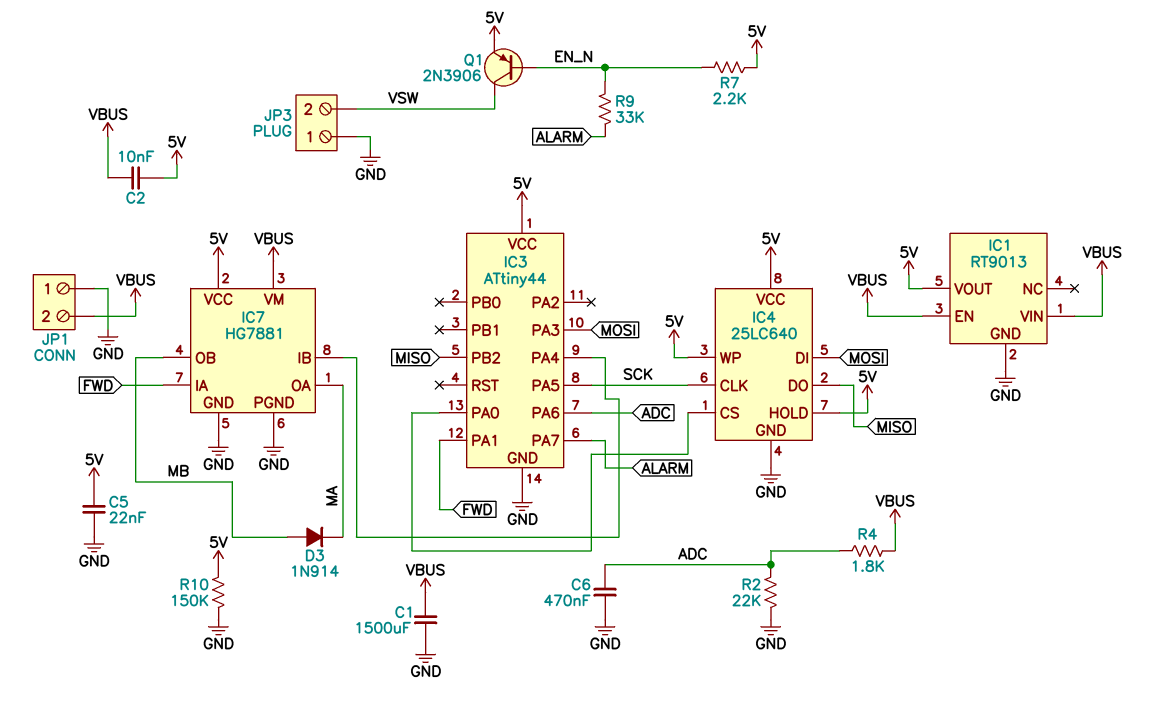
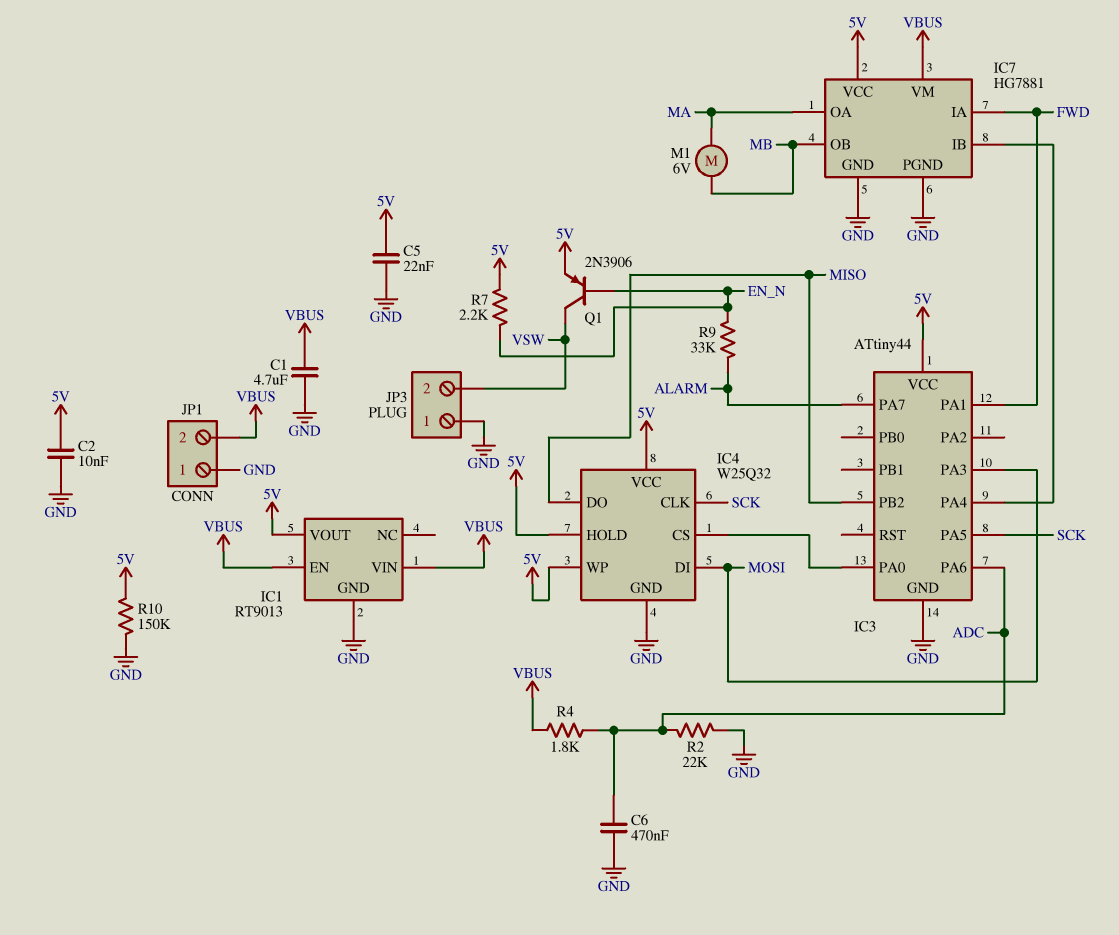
C1: 1500uF (GND, VBUS) -> 4.7uF (GND, VBUS)
C2: 10nF (5V, VBUS) -> 10nF (5V, GND)
D3: diode 1N914 (A MB, K MA) -> none
IC4: 25LC640 -> W25Q32
M1: none -> motor 6V (MA, MB)

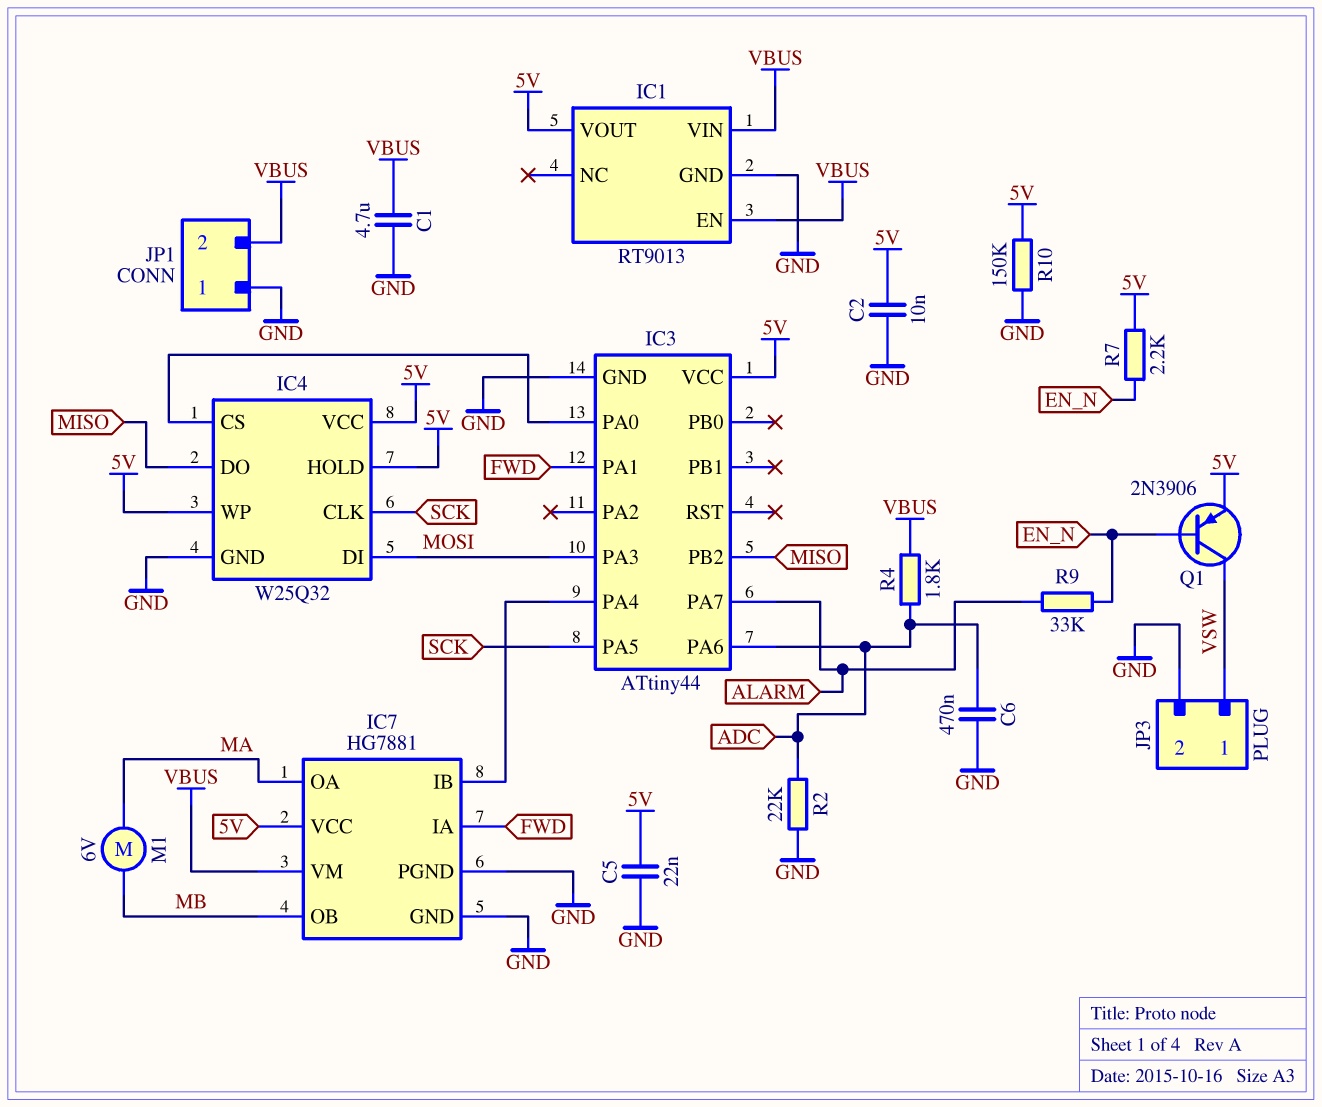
JP3 pin 1: GND -> VSW
JP3 pin 2: VSW -> GND

